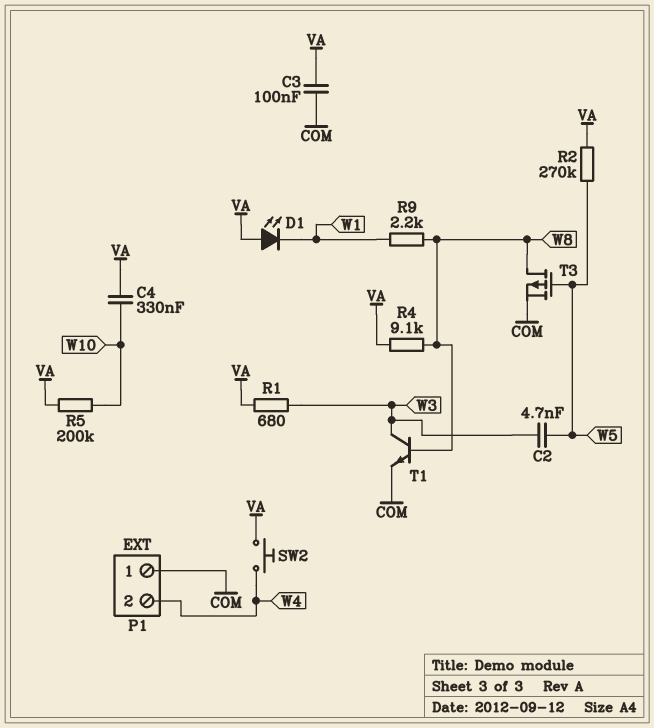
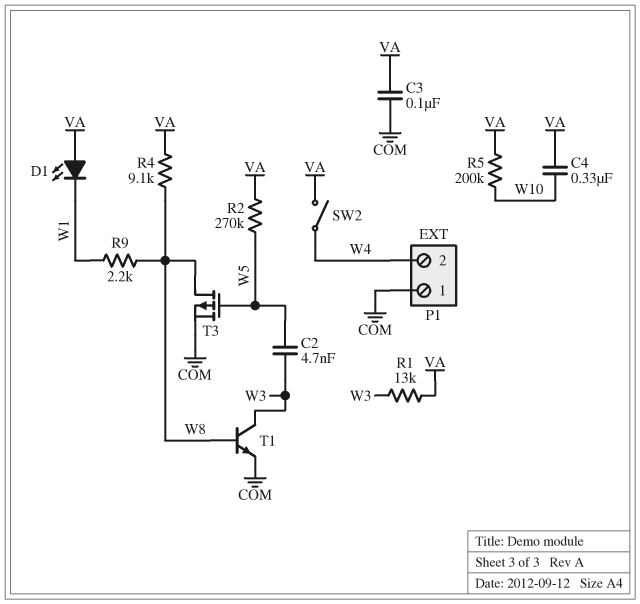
R1: 680 (VA, W3) -> 13k (VA, W3)
SW2: button (VA, W4) -> switch (VA, W4)

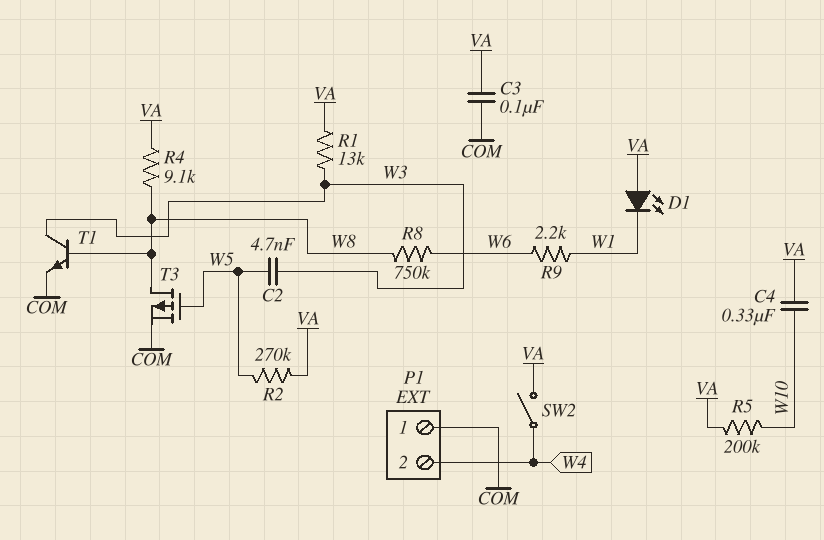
R8: none -> 750k (W6, W8)
R9: 2.2k (W1, W8) -> 2.2k (W1, W6)

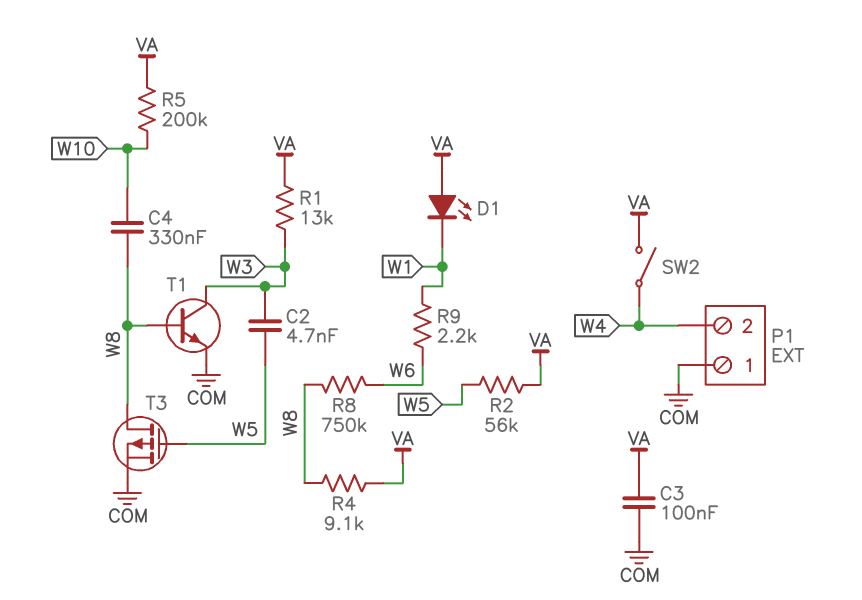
C4: 330nF (VA, W10) -> 330nF (W8, W10)
R2: 270k (VA, W5) -> 56k (VA, W5)

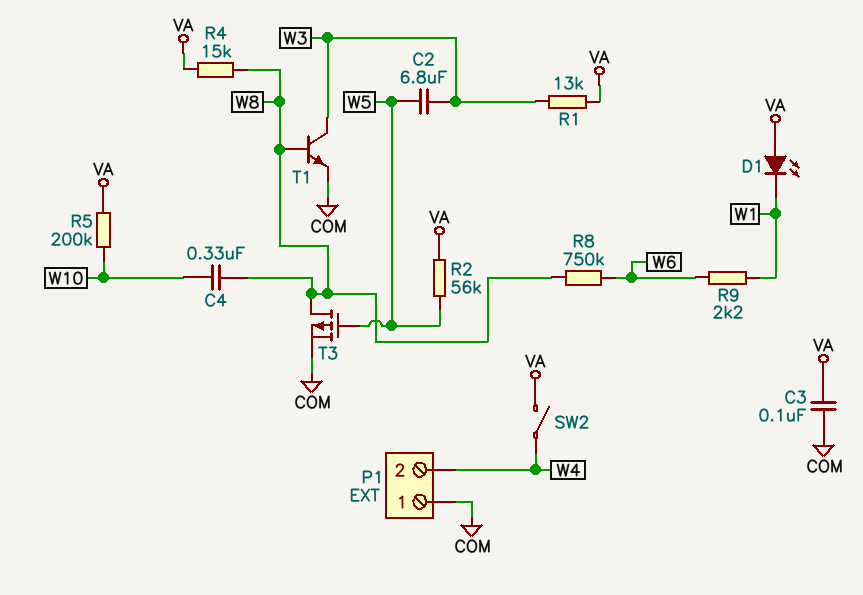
C2: 4.7nF (W3, W5) -> 6.8uF (W3, W5)
R4: 9.1k (VA, W8) -> 15k (VA, W8)

